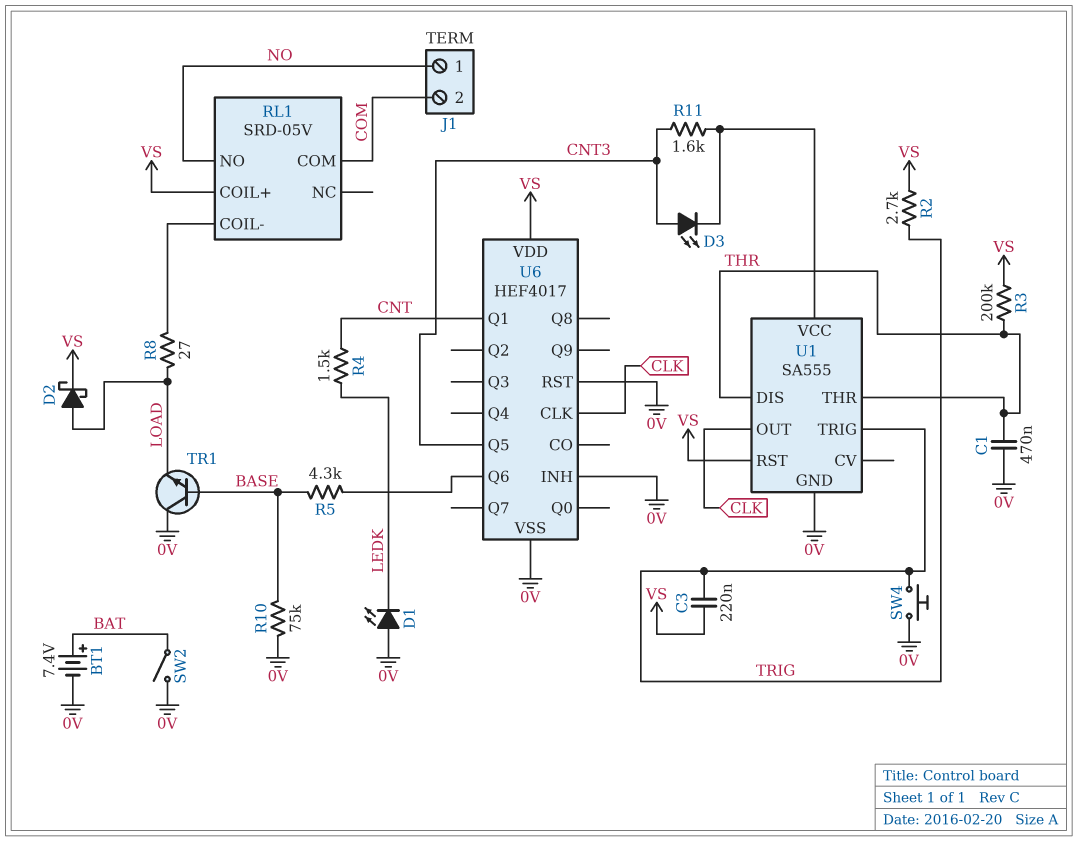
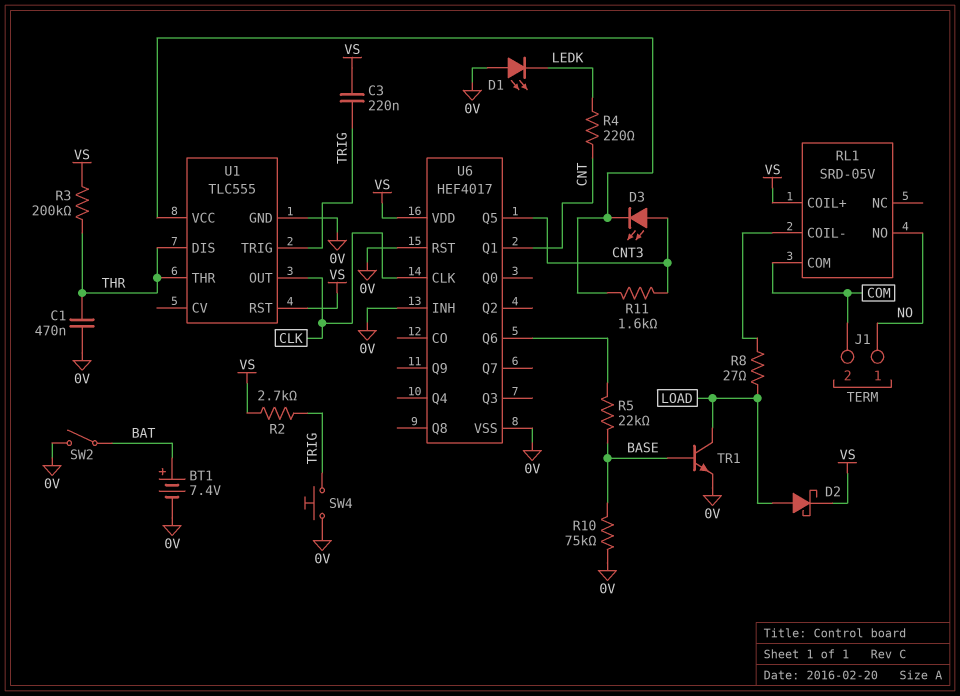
R4: 1.5k (CNT, LEDK) -> 220 (CNT, LEDK)
R5: 4.3k (BASE, U6/Q6) -> 22k (BASE, U6/Q6)
TR1: NPN (B BASE, C 0V, E LOAD) -> NPN (B BASE, C LOAD, E 0V)
U1: SA555 -> TLC555

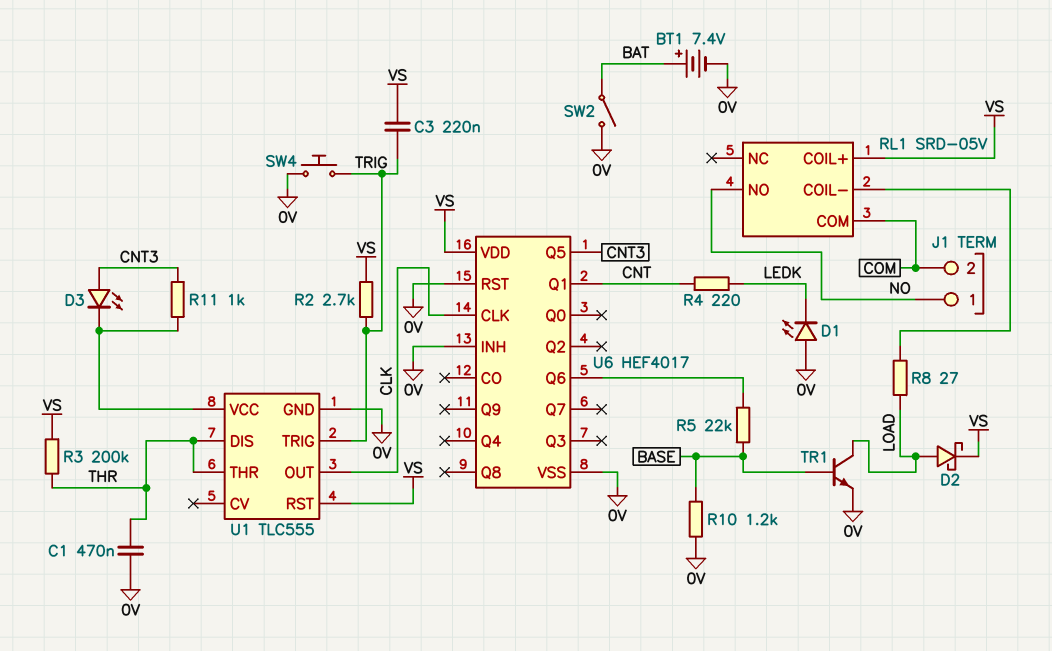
R10: 75k (0V, BASE) -> 1.2k (0V, BASE)
R11: 1.6k (CNT3, U1/VCC) -> 1k (CNT3, U1/VCC)

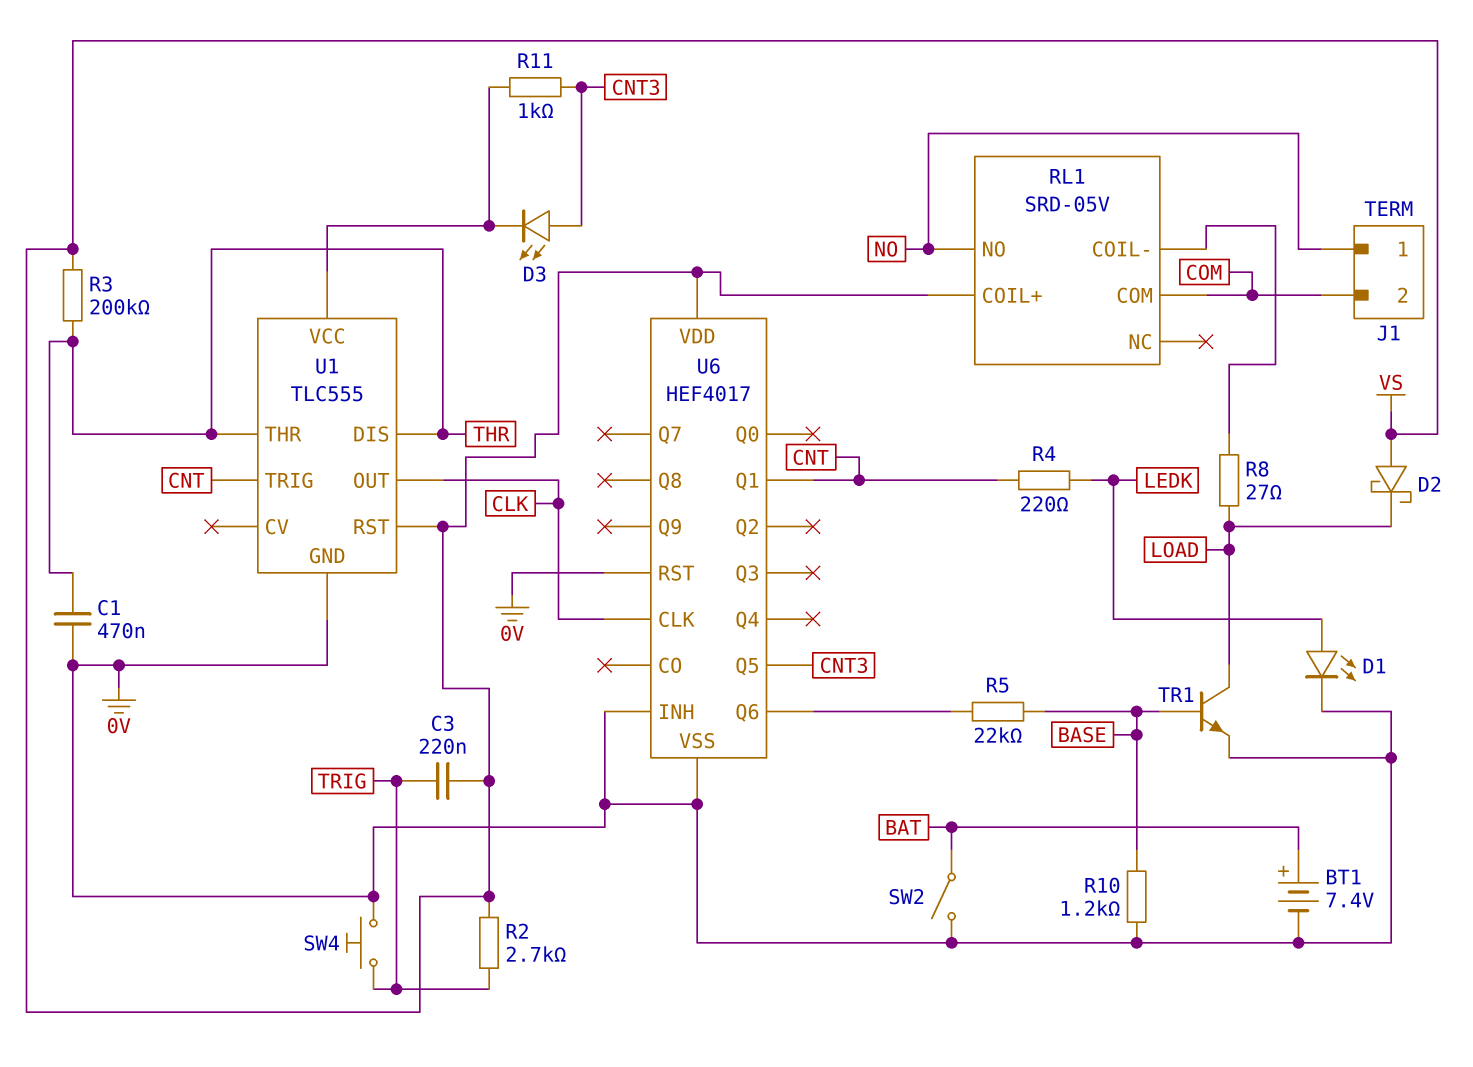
D1: LED (A 0V, K LEDK) -> LED (A LEDK, K 0V)
D2: schottky (A LOAD, K VS) -> schottky (A VS, K LOAD)
U1 pin TRIG: TRIG -> CNT

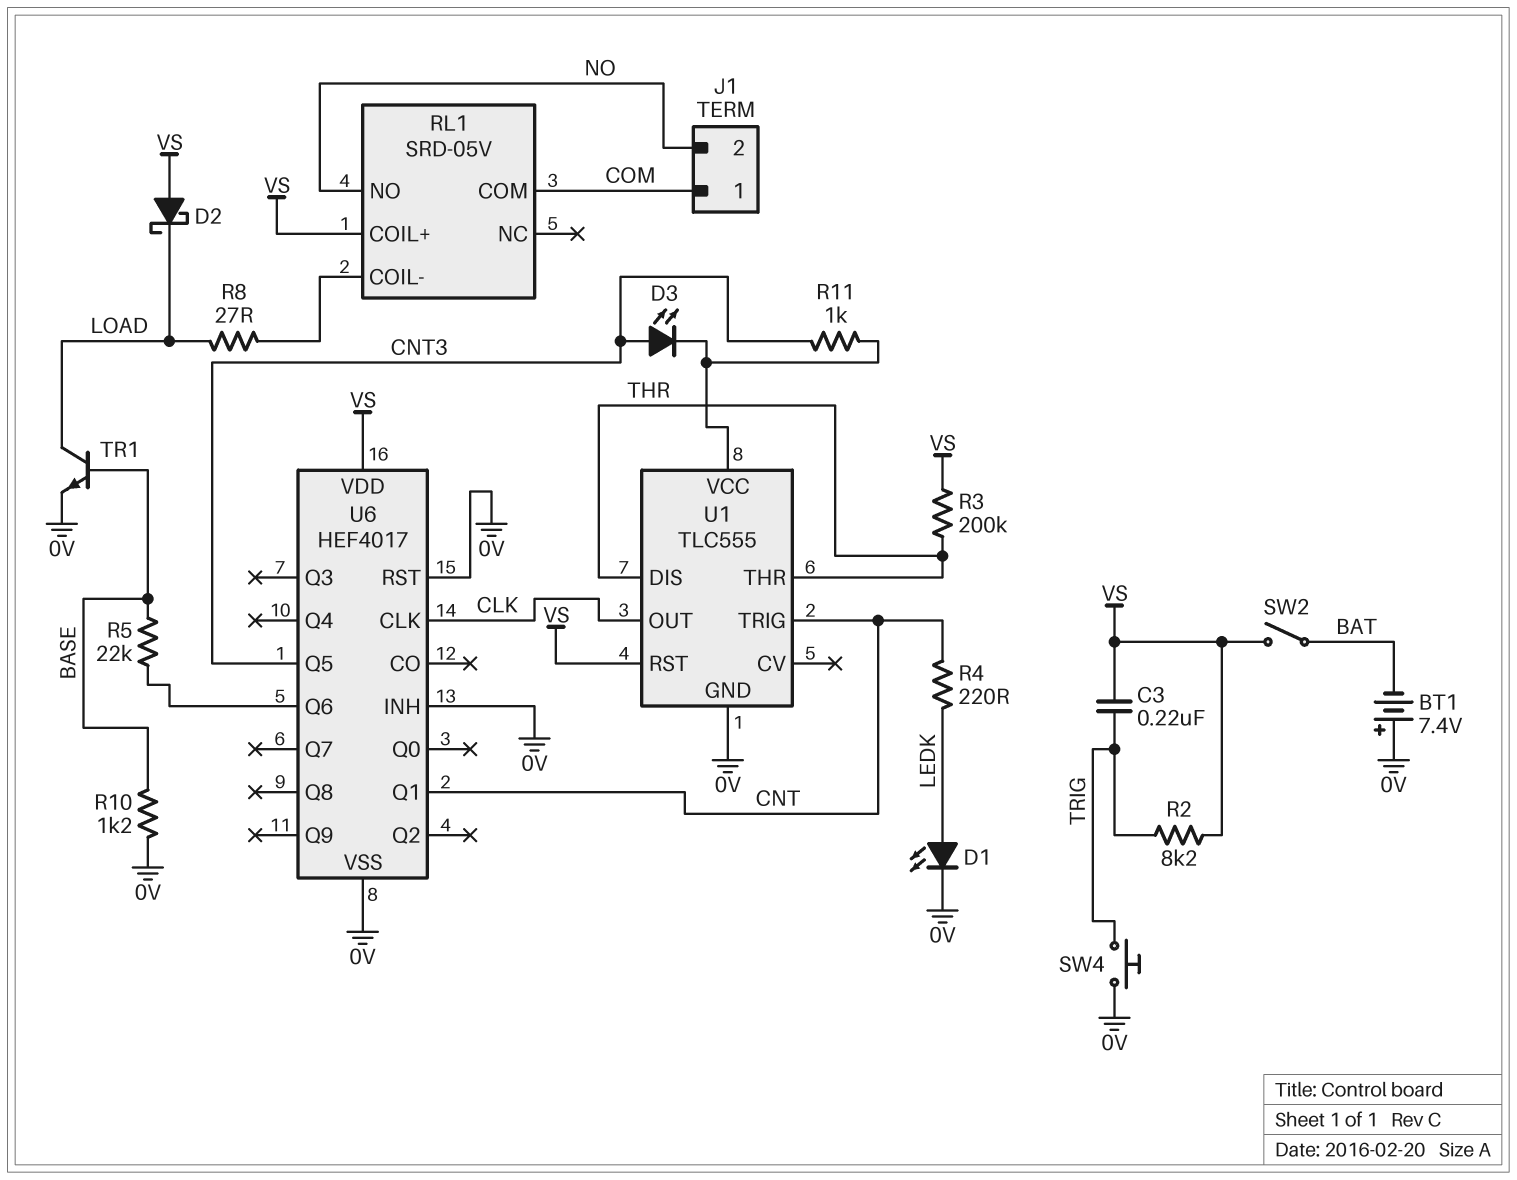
BT1: 7.4V (plus BAT, minus 0V) -> 7.4V (plus 0V, minus BAT)
C1: 470nF (0V, THR) -> none
J1 pin 1: NO -> COM
J1 pin 2: COM -> NO
R2: 2.7k (TRIG, VS) -> 8.2k (TRIG, VS)
SW2: switch (0V, BAT) -> switch (BAT, VS)

